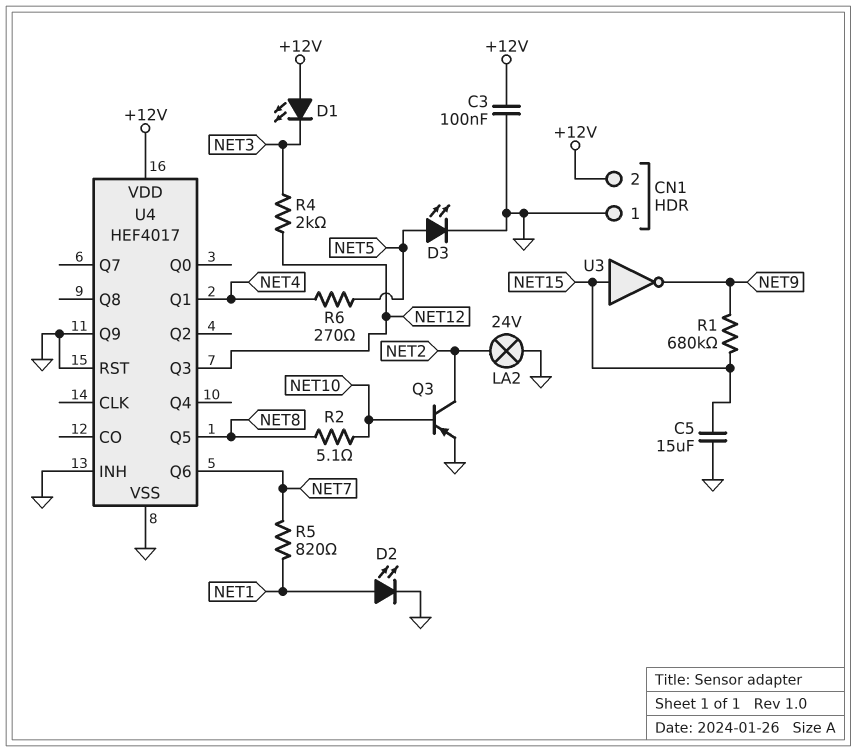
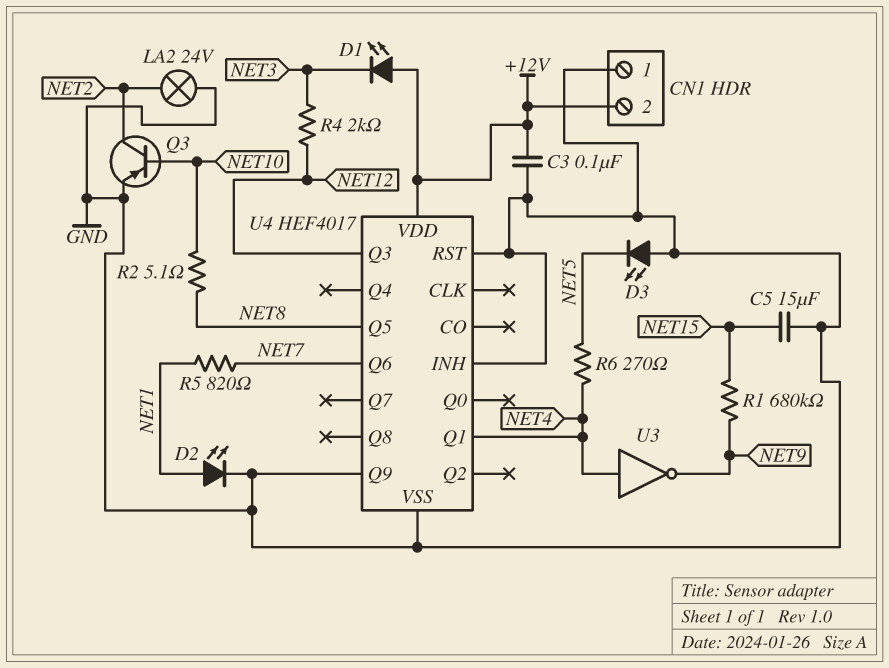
D3: LED (A NET5, K GND) -> LED (A GND, K NET5)
U3: NOT (in NET15, out NET9) -> NOT (in NET4, out NET9)

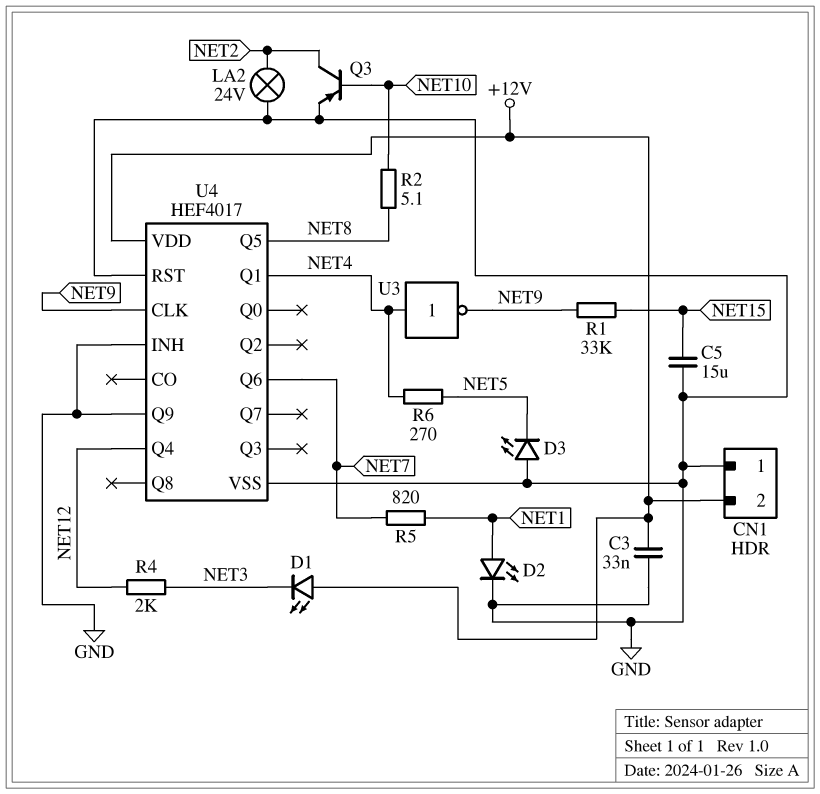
C3: 100nF (+12V, GND) -> 33nF (+12V, GND)
R1: 680k (NET9, NET15) -> 33k (NET9, NET15)
U4 pin CLK: none -> NET9
U4 pin Q3: NET12 -> none
U4 pin Q4: none -> NET12

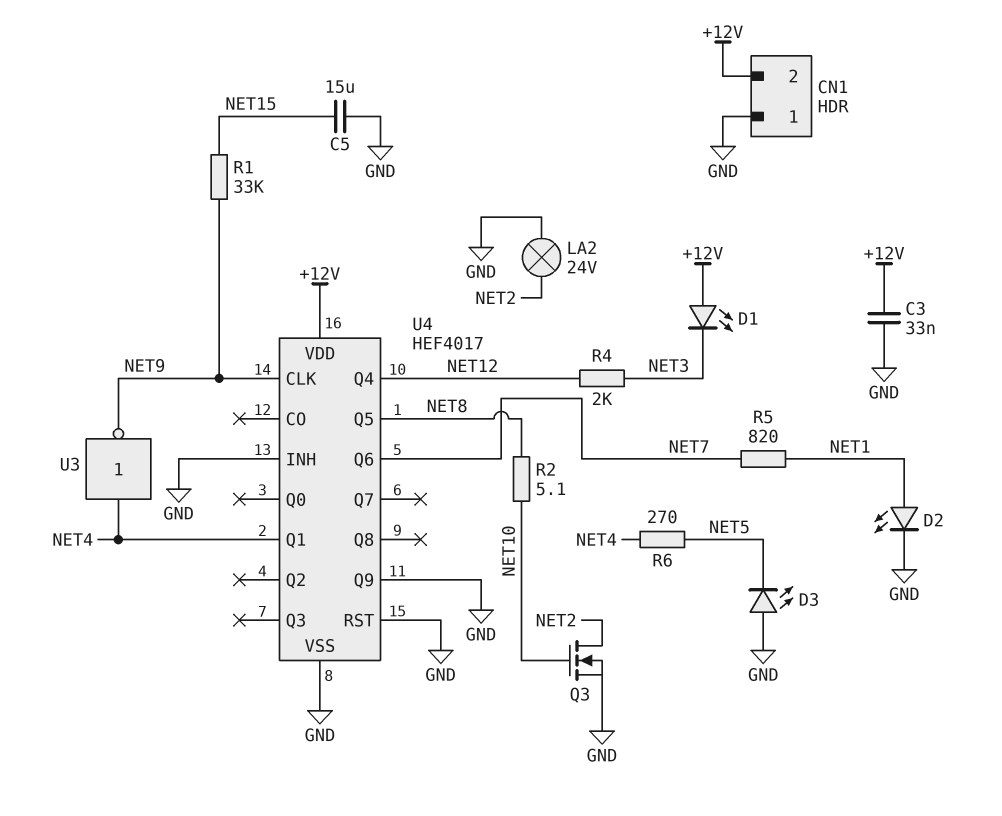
Q3: PNP (B NET10, C NET2, E GND) -> NMOS (G NET10, D NET2, S GND)

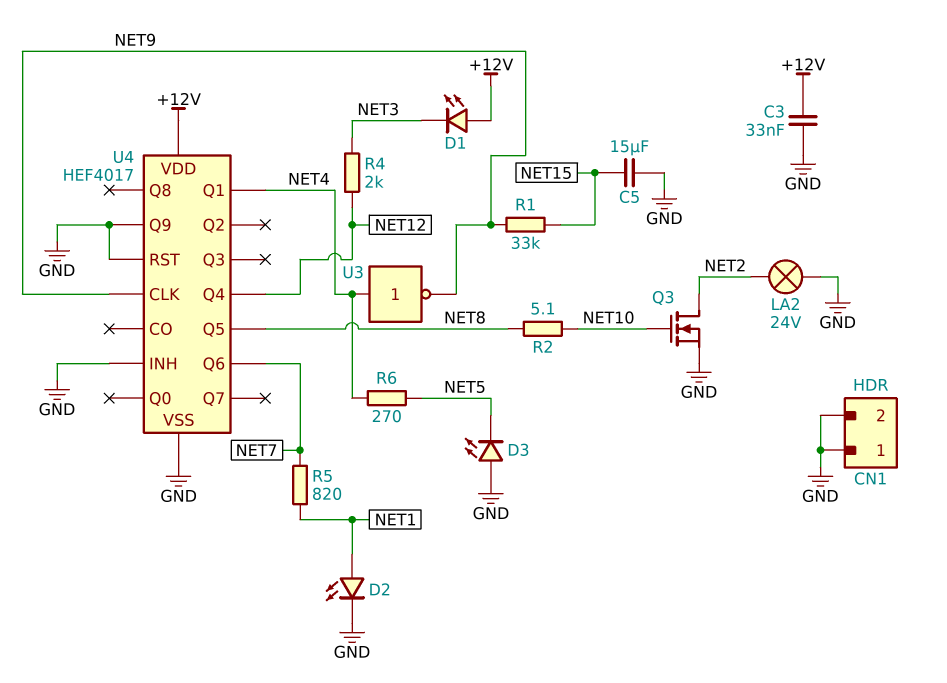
CN1 pin 2: +12V -> GND

